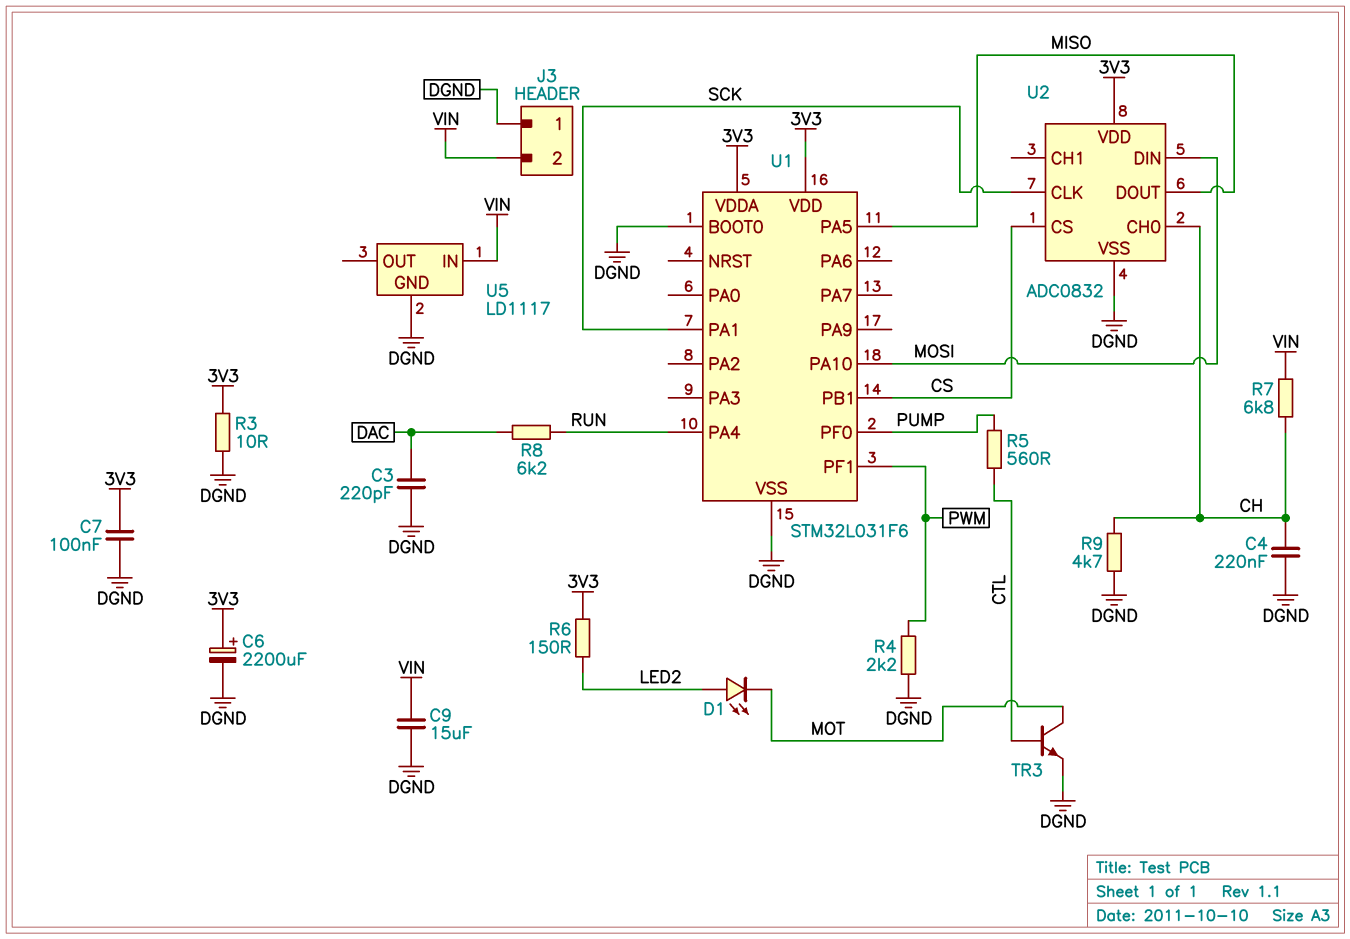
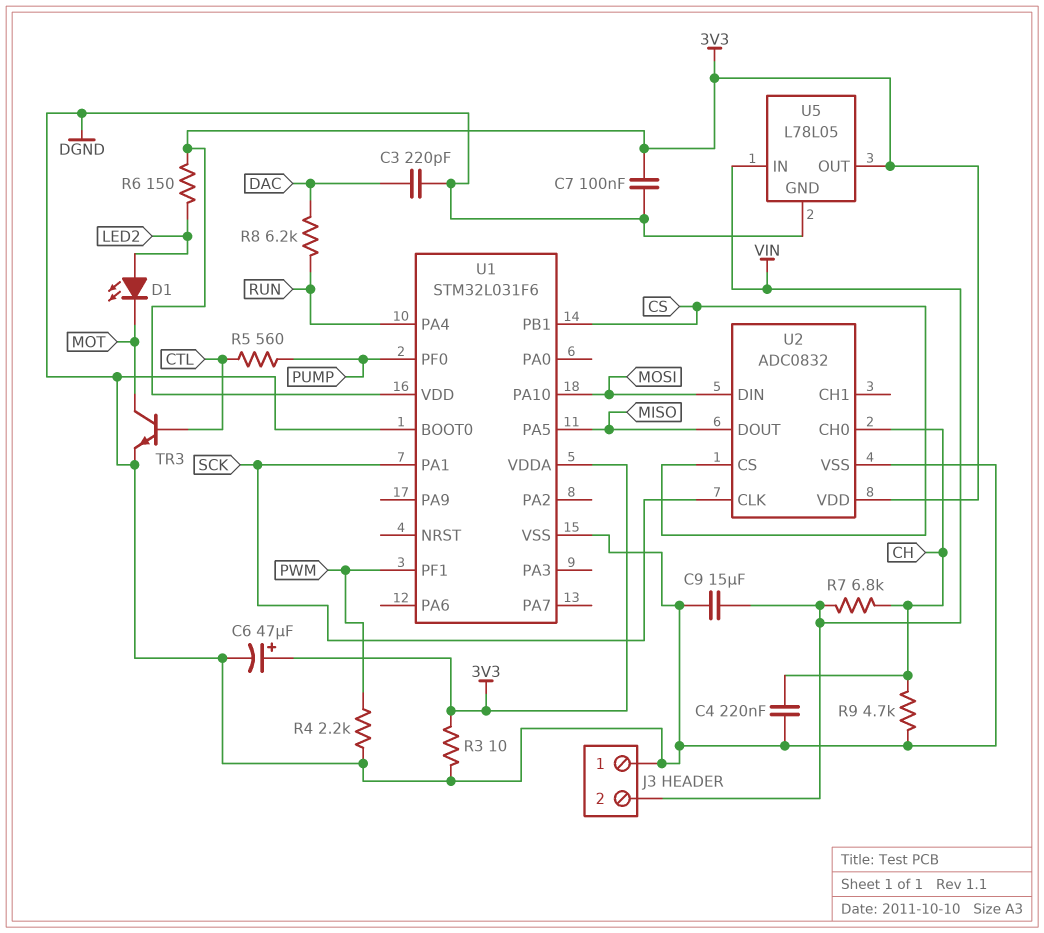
C6: 2200uF (plus 3V3, minus DGND) -> 47uF (plus 3V3, minus DGND)
U5: LD1117 -> L78L05
U5 pin OUT: none -> 3V3

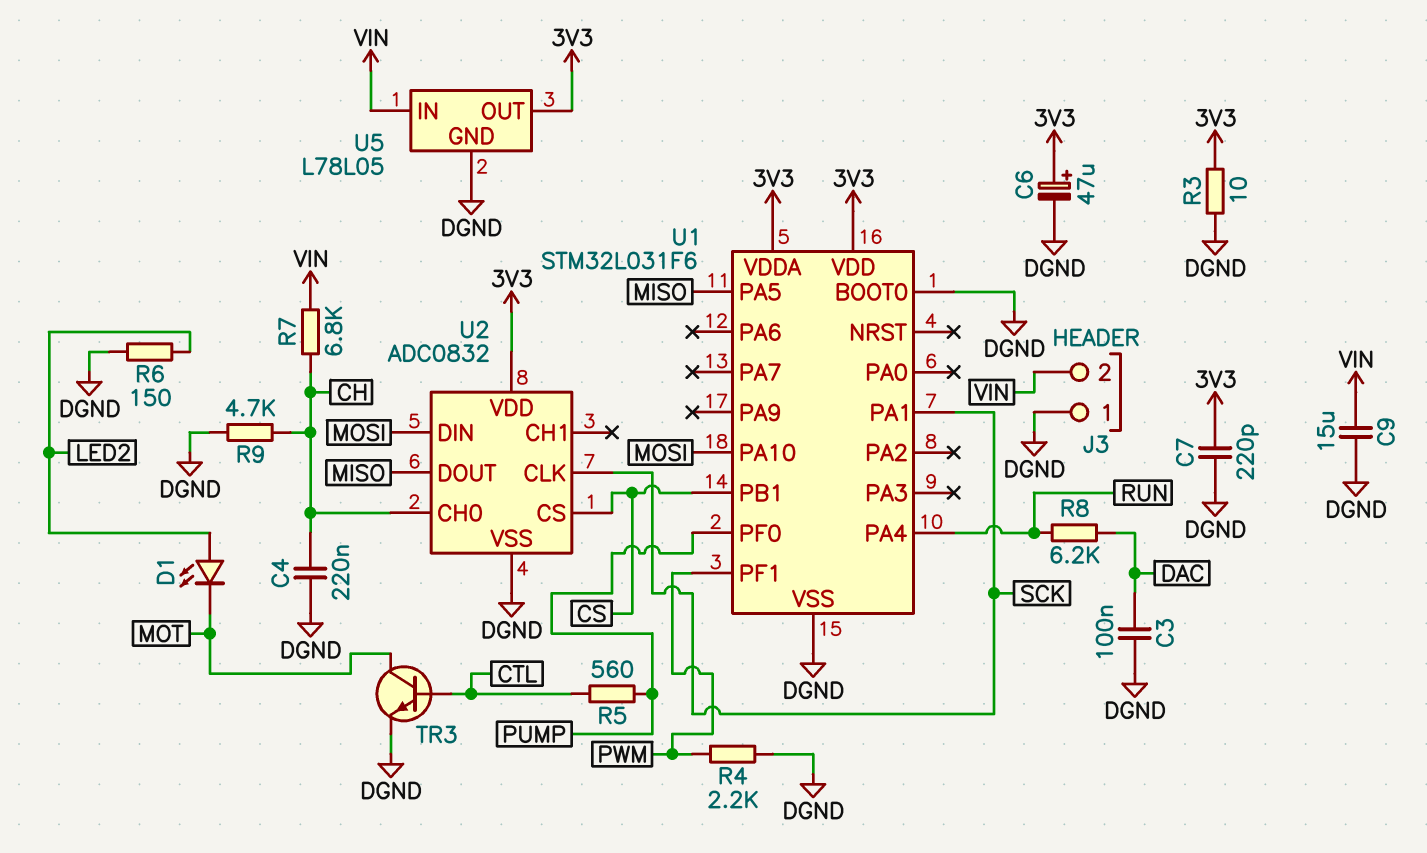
C3: 220pF (DAC, DGND) -> 100nF (DAC, DGND)
C7: 100nF (3V3, DGND) -> 220pF (3V3, DGND)
R6: 150 (3V3, LED2) -> 150 (DGND, LED2)

